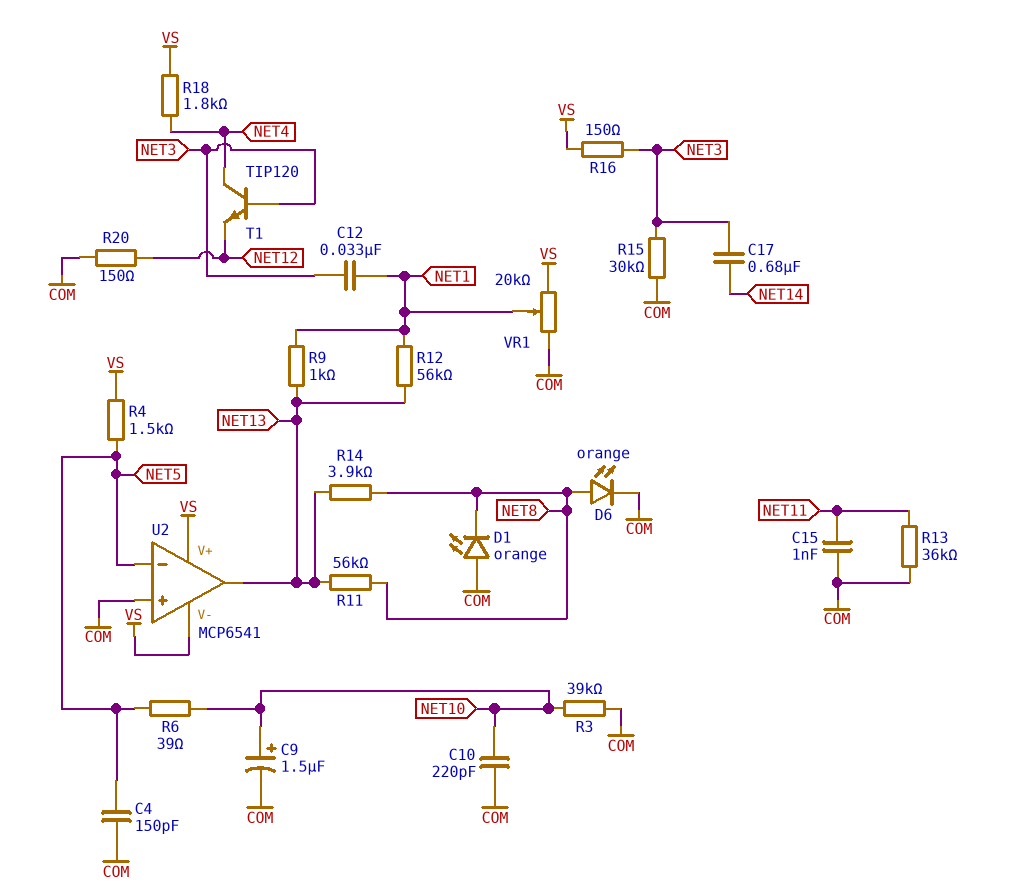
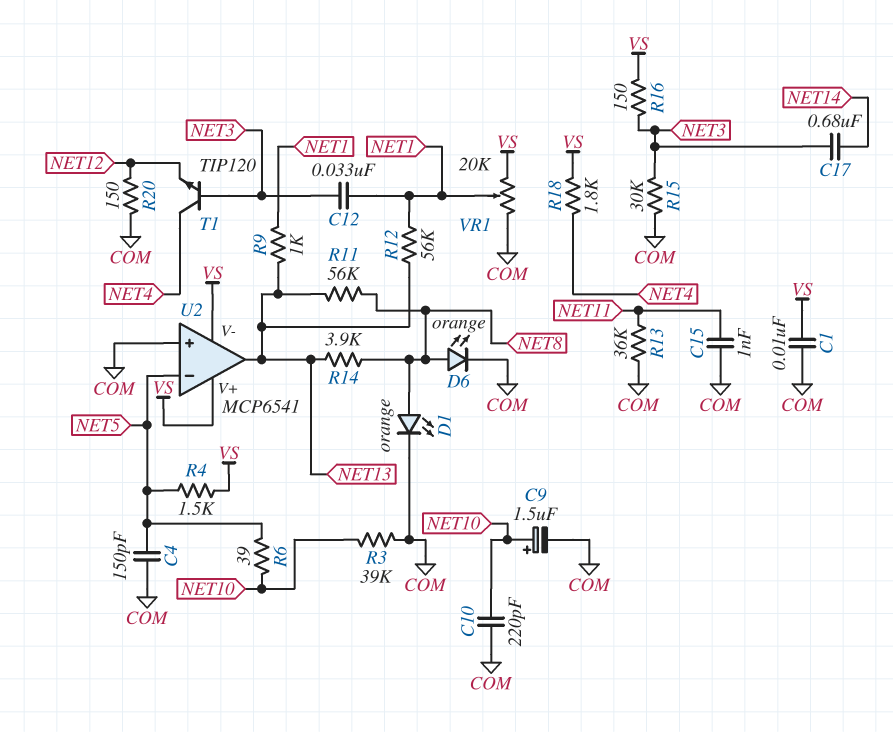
C1: none -> 10nF (COM, VS)
D1: LED orange (A COM, K NET8) -> LED orange (A NET8, K COM)

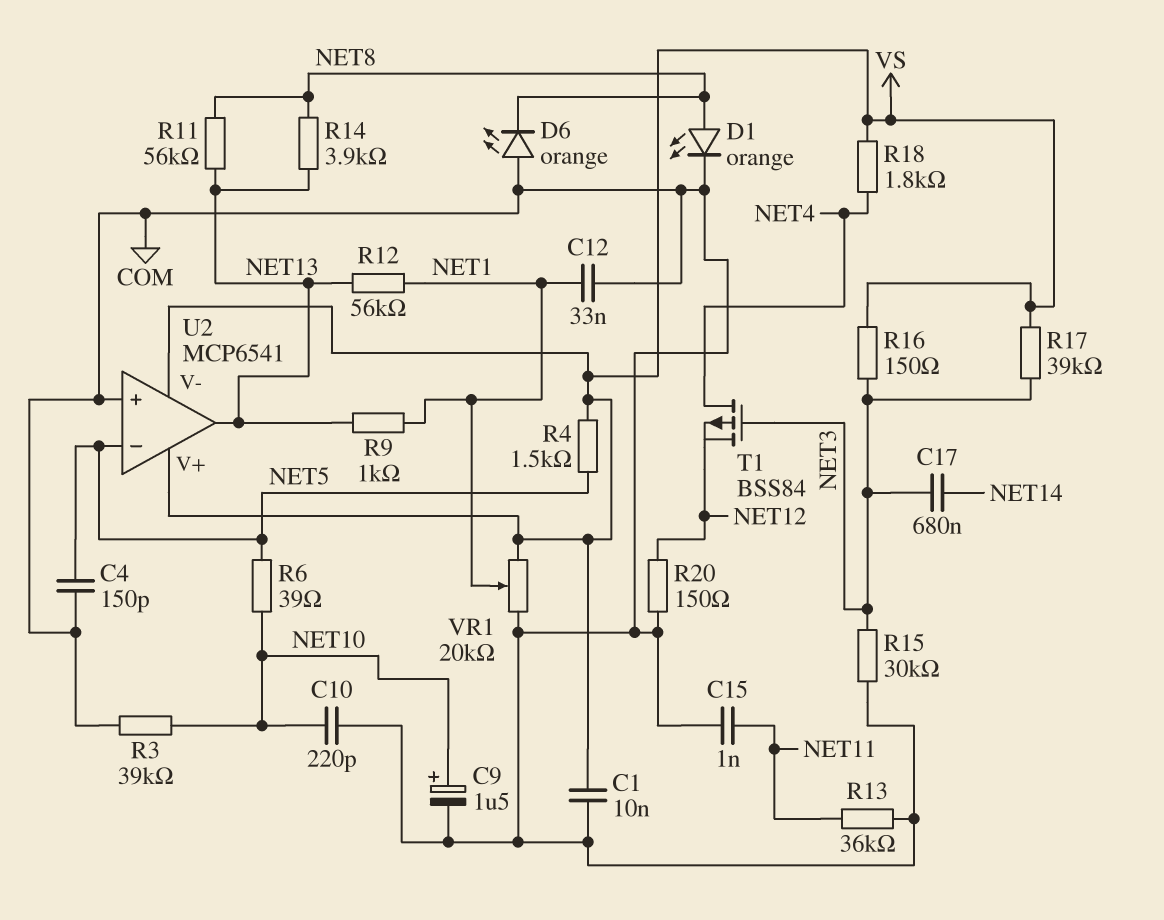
C12: 33nF (NET1, NET3) -> 33nF (COM, NET1)
D6: LED orange (A NET8, K COM) -> LED orange (A COM, K NET8)
R17: none -> 39k (NET3, VS)
T1: NPN TIP120 (B NET3, C NET4, E NET12) -> PMOS BSS84 (G NET3, D NET4, S NET12)

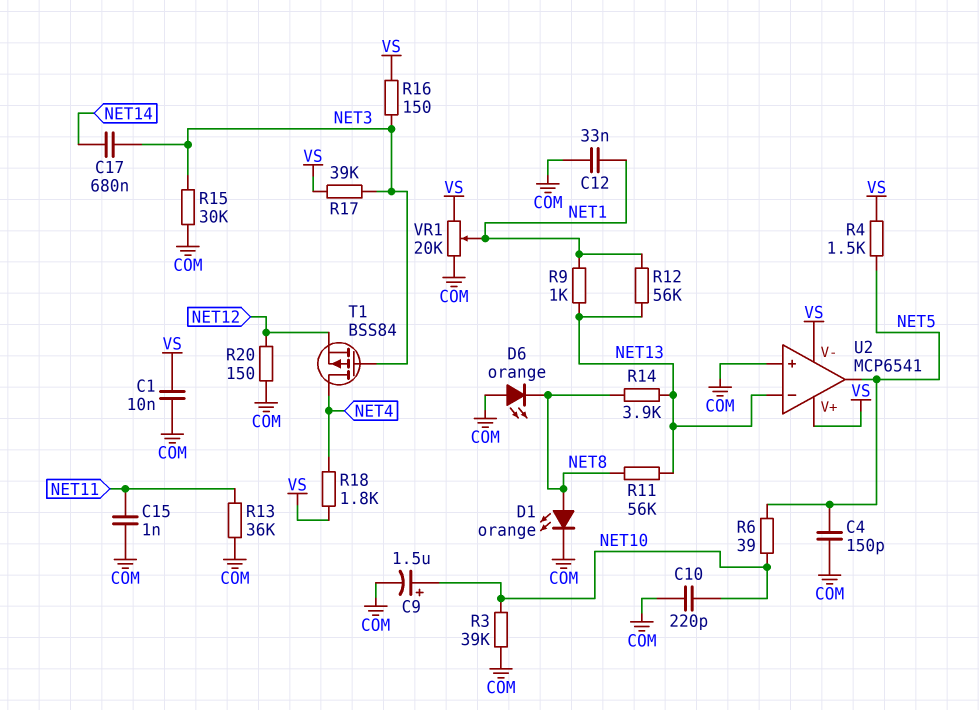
U2 pin in-: NET5 -> NET13
U2 pin out: NET13 -> NET5

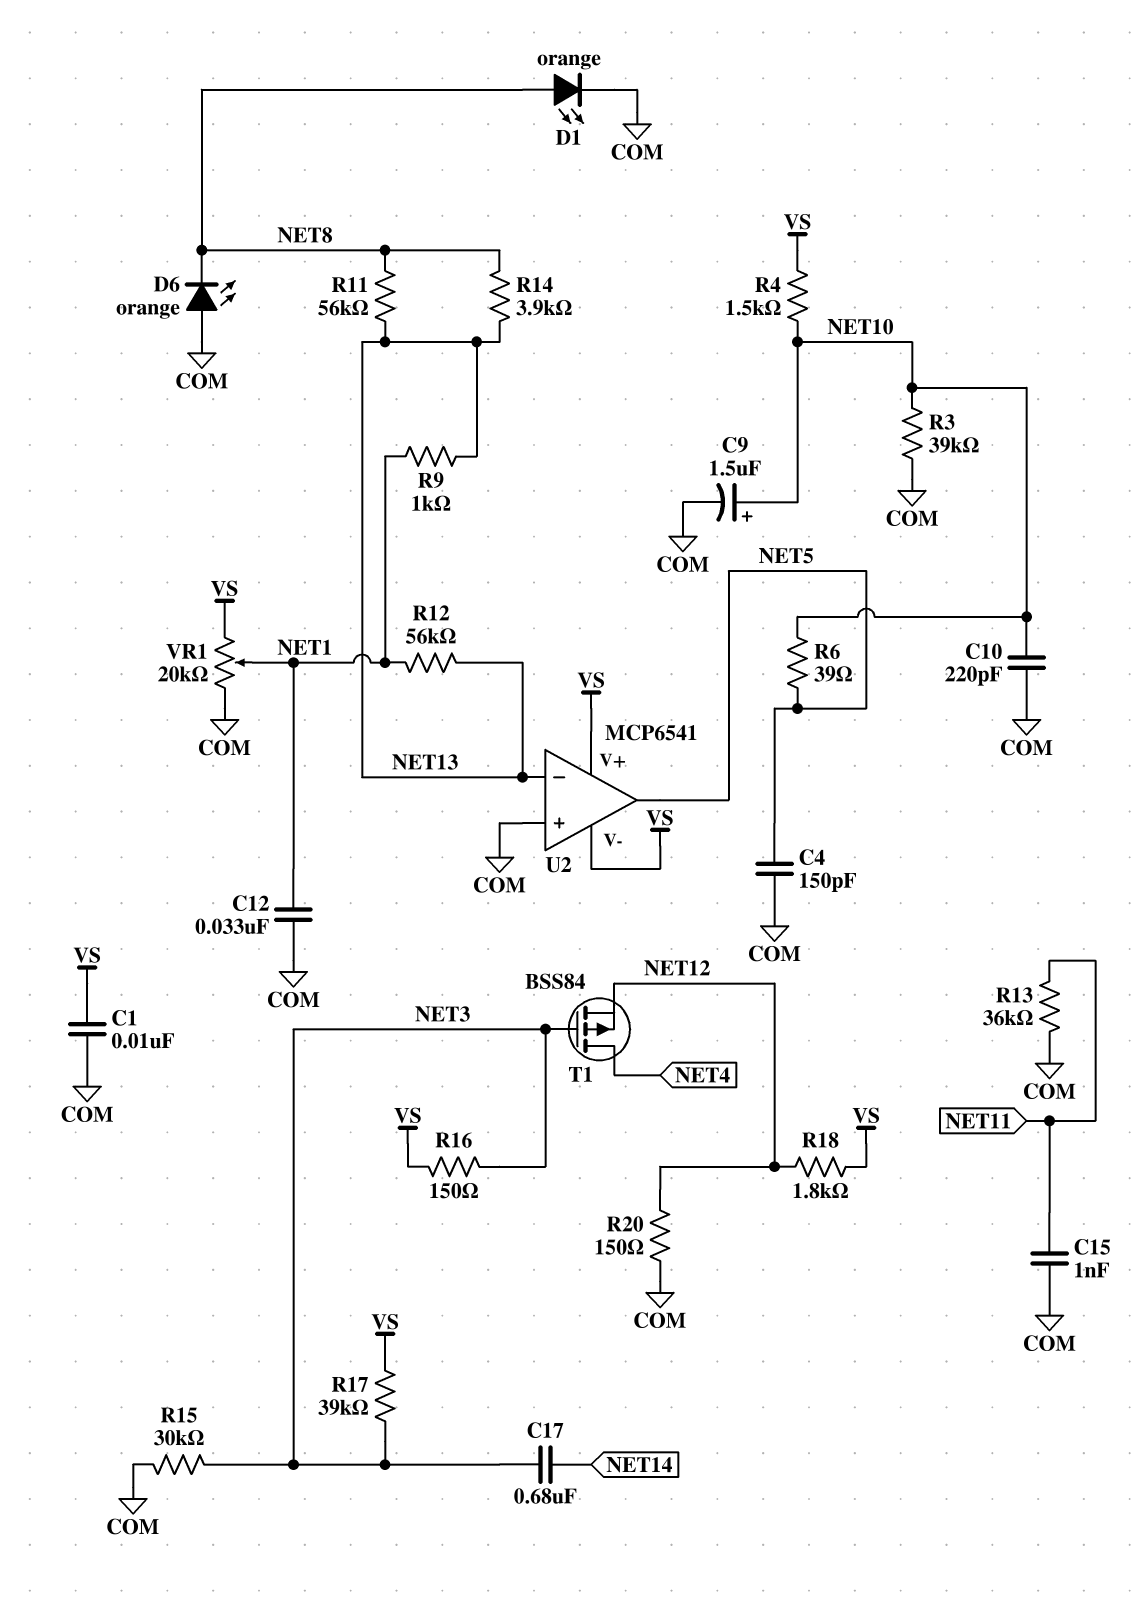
R4: 1.5k (NET5, VS) -> 1.5k (NET10, VS)
R18: 1.8k (NET4, VS) -> 1.8k (NET12, VS)

